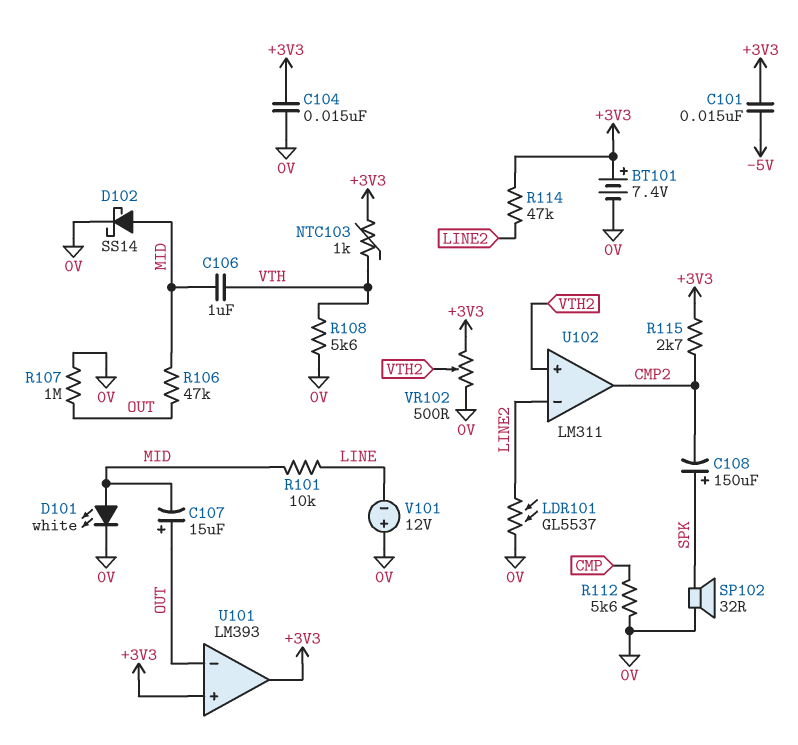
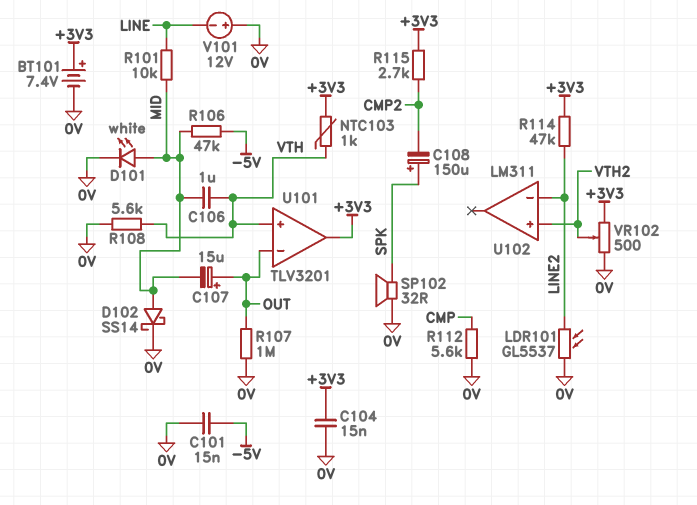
C101: 15nF (+3V3, -5V) -> 15nF (-5V, 0V)
R106: 47k (MID, OUT) -> 47k (-5V, MID)
U101: LM393 -> TLV3201
U101 pin in+: +3V3 -> VTH
U102 pin out: CMP2 -> none

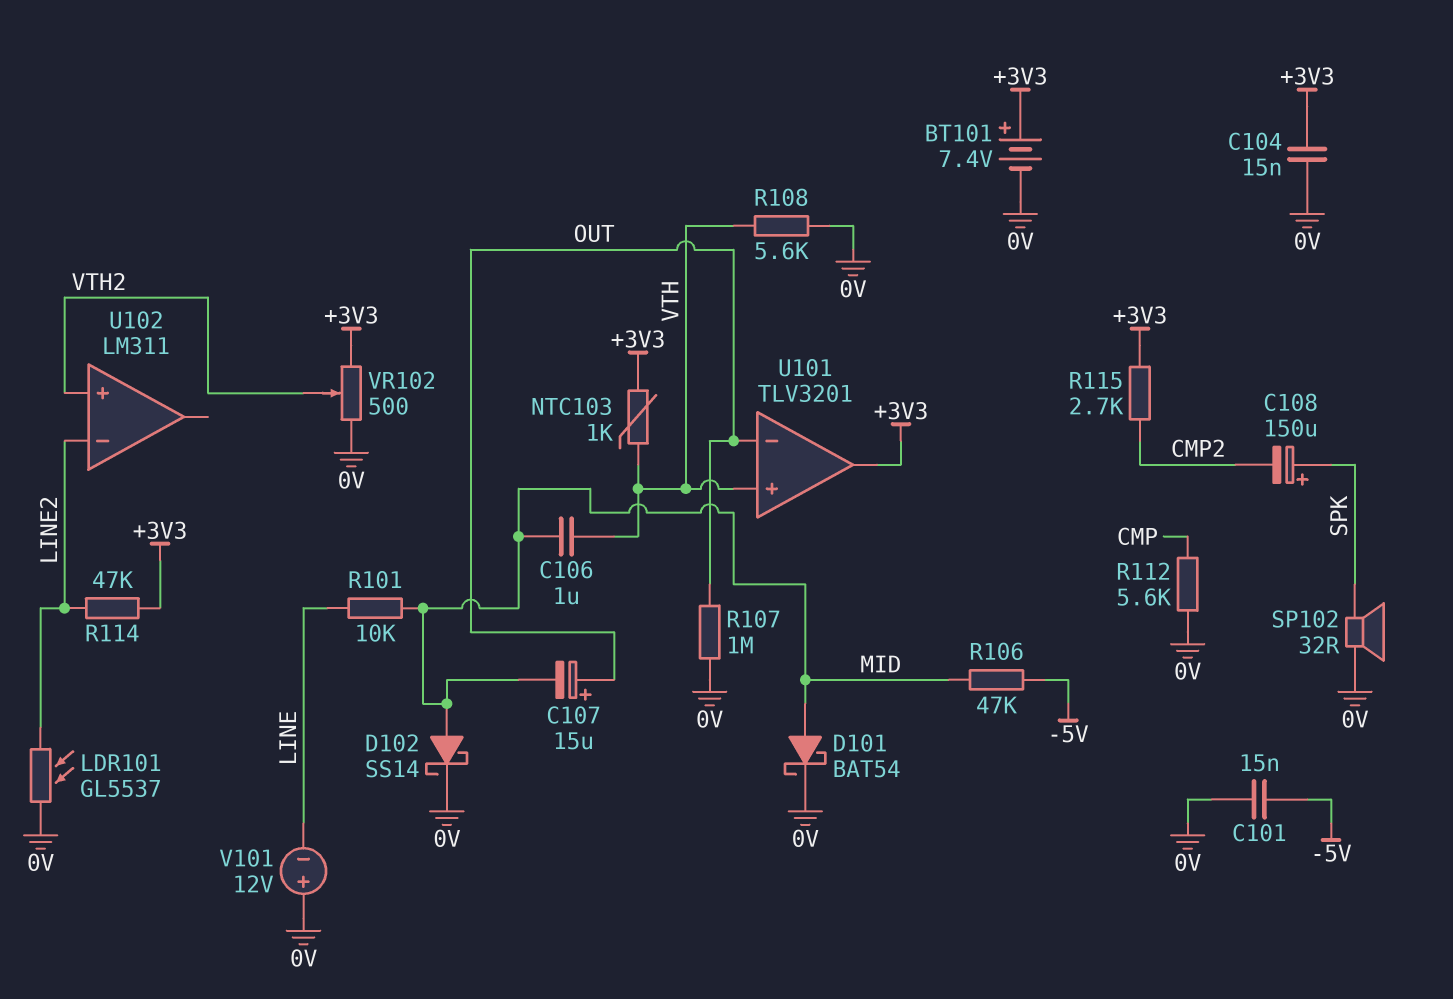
D101: LED white (A MID, K 0V) -> schottky BAT54 (A MID, K 0V)

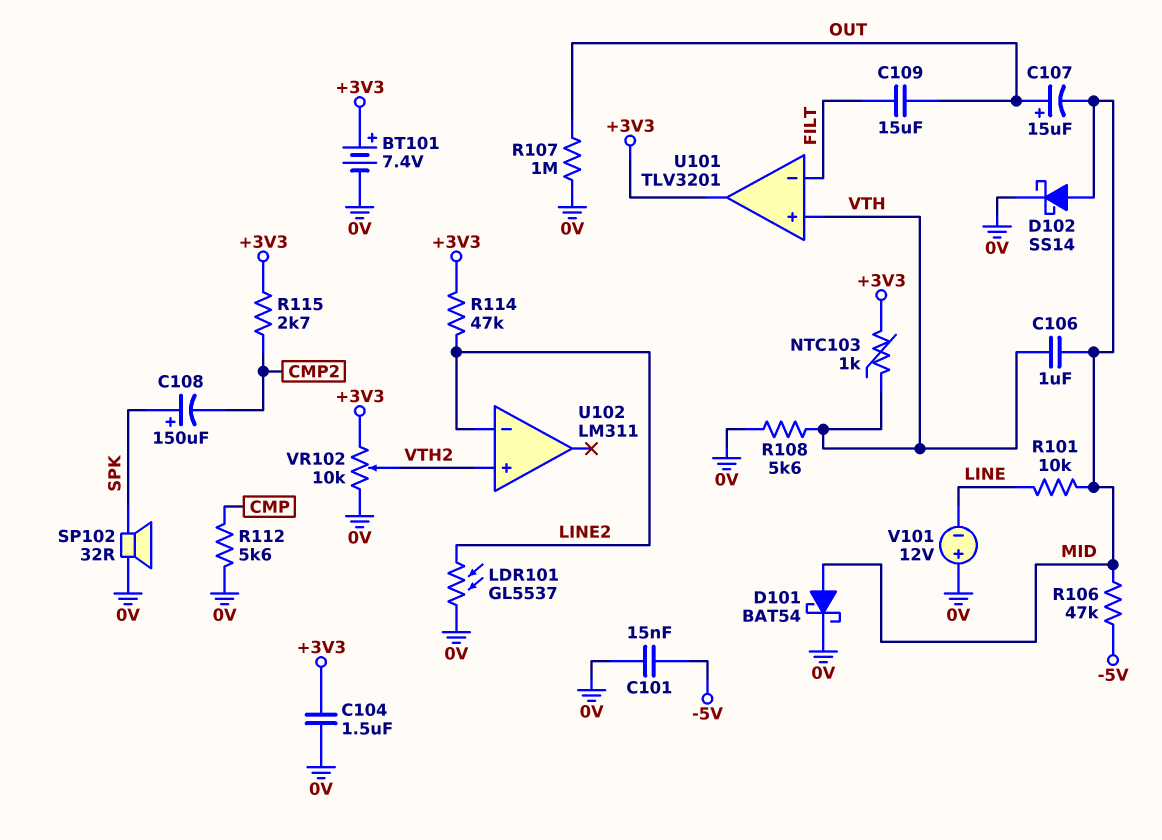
C104: 15nF (+3V3, 0V) -> 1.5uF (+3V3, 0V)
C109: none -> 15uF (FILT, OUT)
U101 pin in-: OUT -> FILT
VR102: 500 (+3V3, 0V, wiper VTH2) -> 10k (+3V3, 0V, wiper VTH2)

